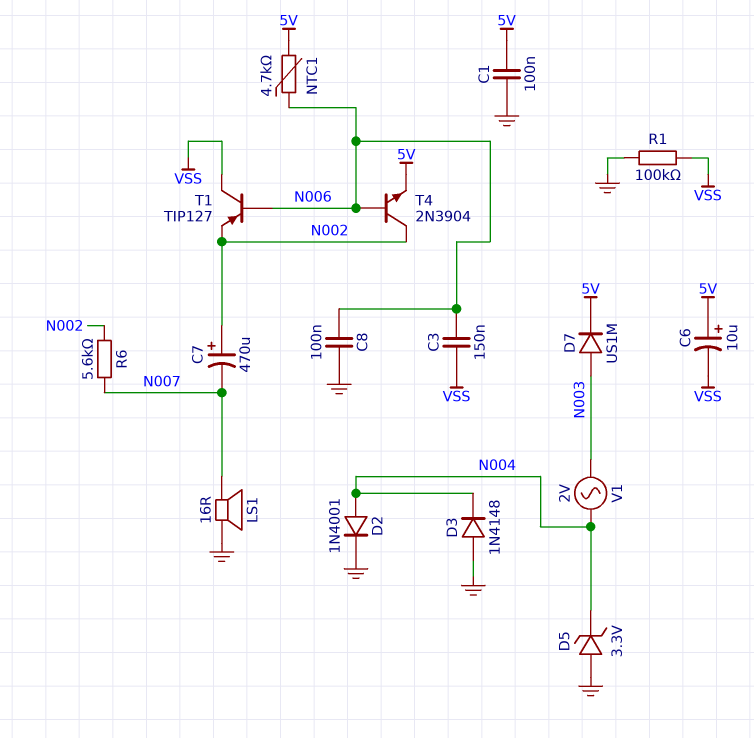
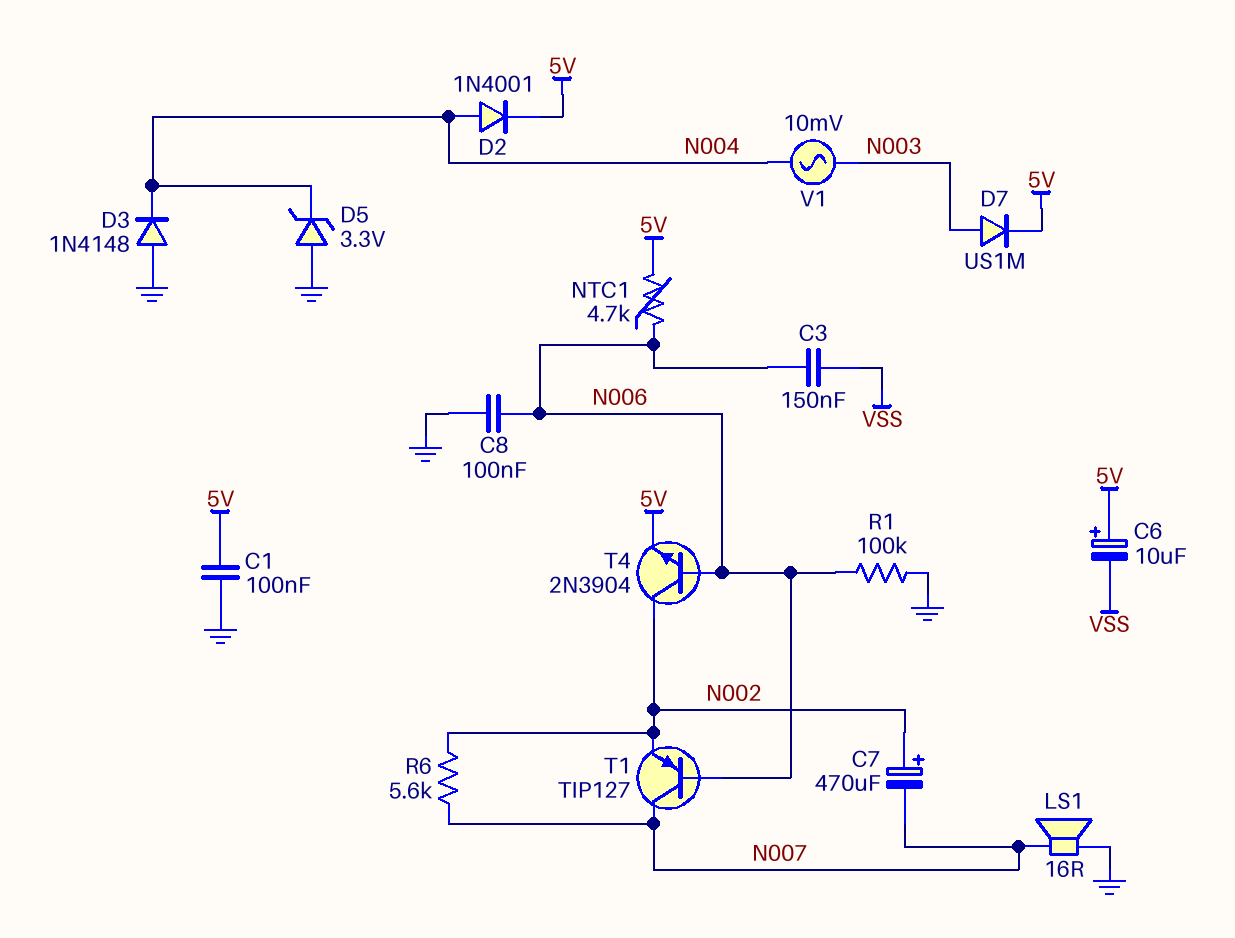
D2: diode 1N4001 (A N004, K GND) -> diode 1N4001 (A N004, K 5V)
R1: 100k (GND, VSS) -> 100k (GND, N006)
T1: PNP TIP127 (B N006, C VSS, E N002) -> PNP TIP127 (B N006, C N007, E N002)
V1: AC 2V (N003, N004) -> AC 10mV (N003, N004)

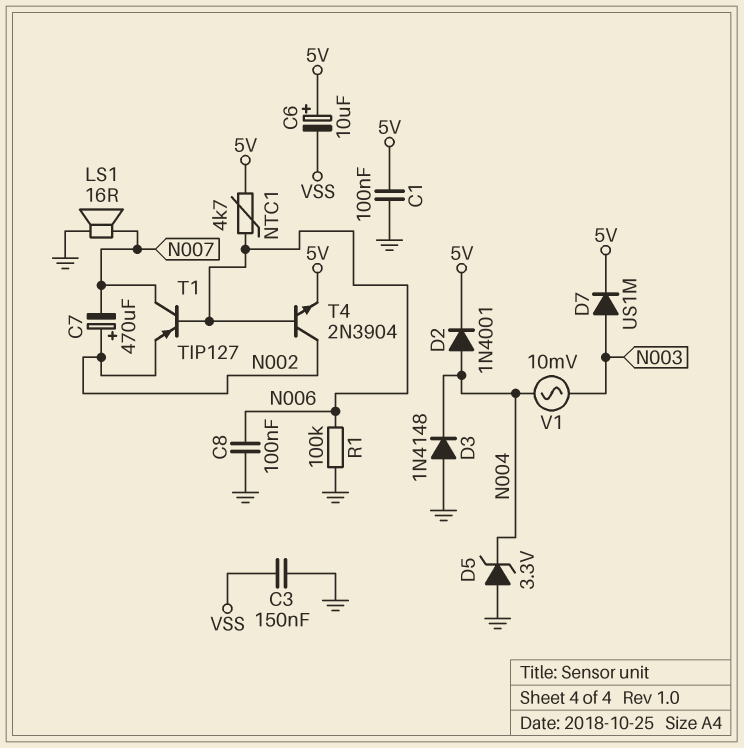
C3: 150nF (N006, VSS) -> 150nF (GND, VSS)
R6: 5.6k (N002, N007) -> none

